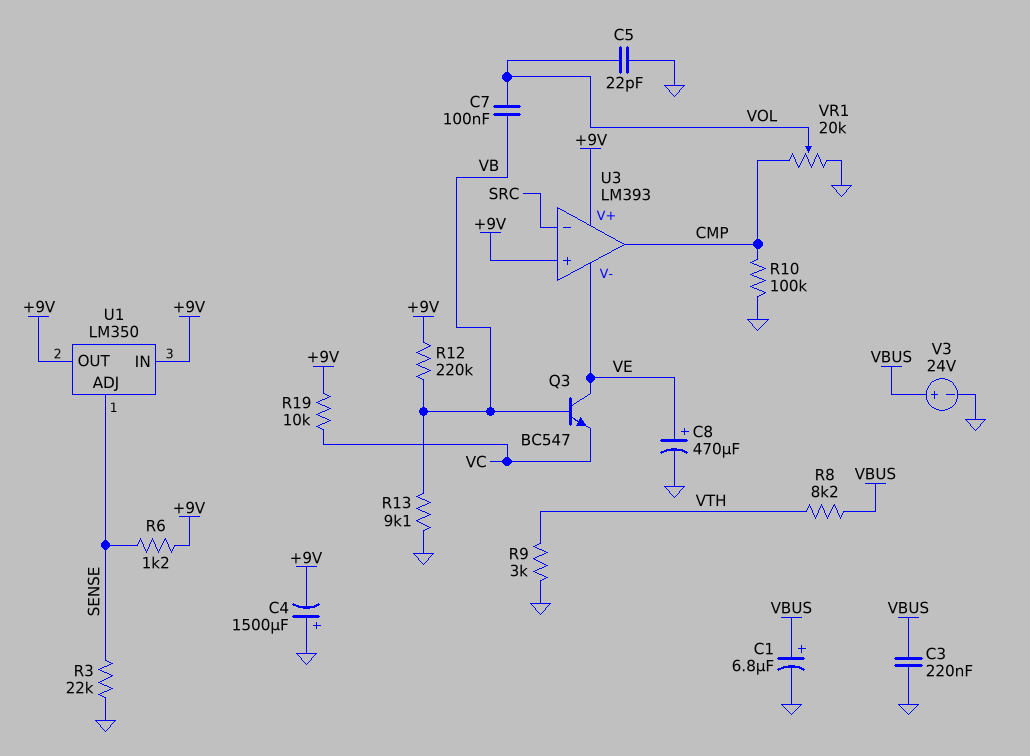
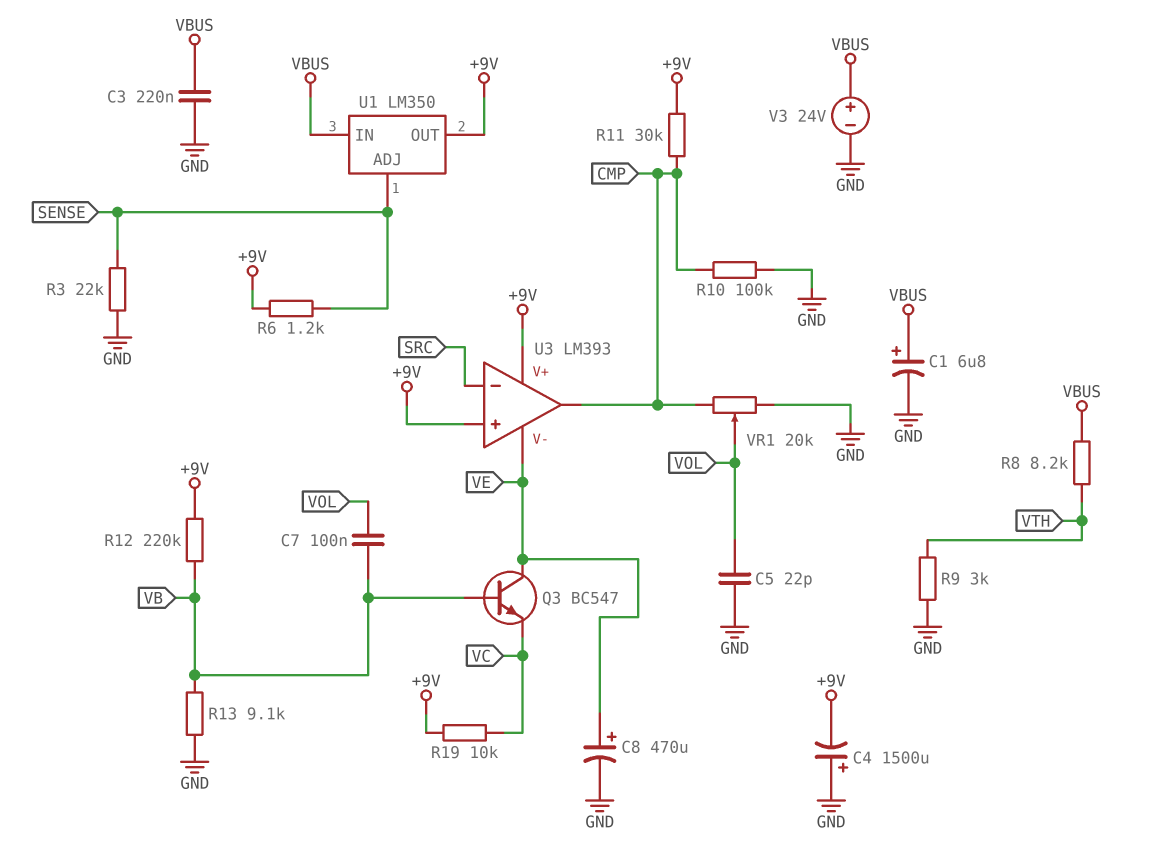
R11: none -> 30k (+9V, CMP)
U1 pin IN: +9V -> VBUS

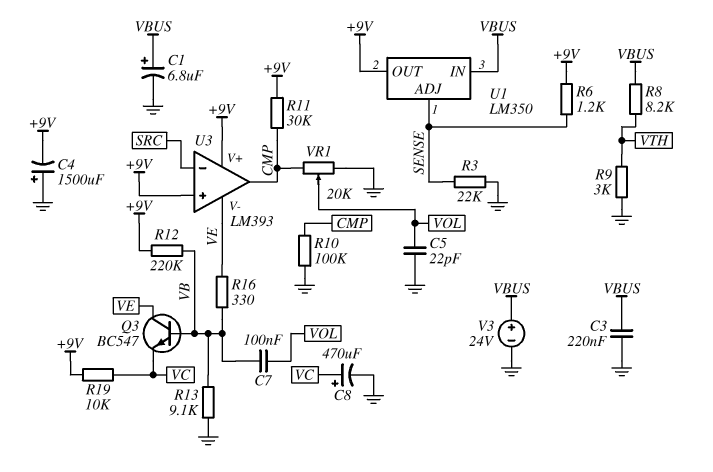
C8: 470uF (plus VE, minus GND) -> 470uF (plus VC, minus GND)
R16: none -> 330 (VB, VE)

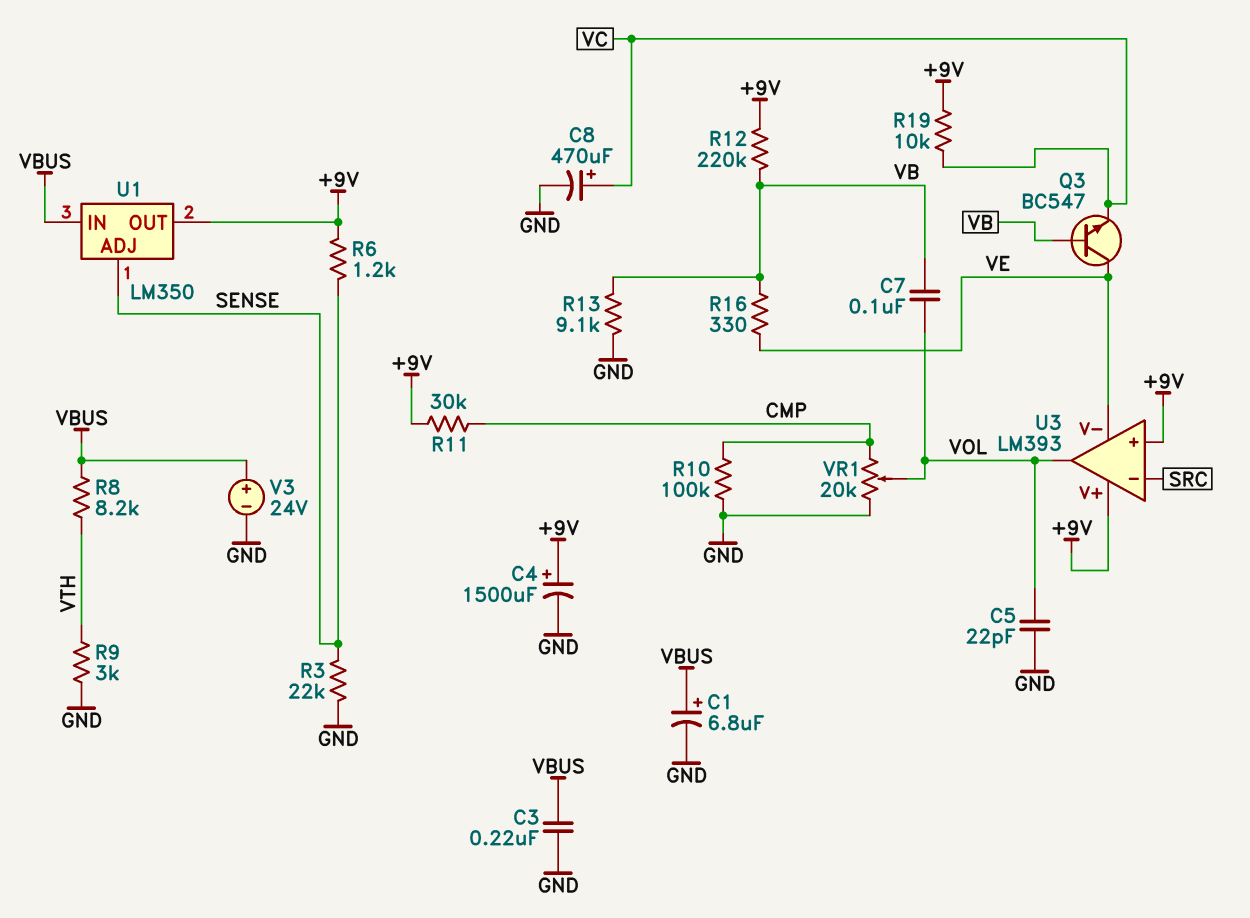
C4: 1500uF (plus GND, minus +9V) -> 1500uF (plus +9V, minus GND)
U3 pin out: CMP -> VOL

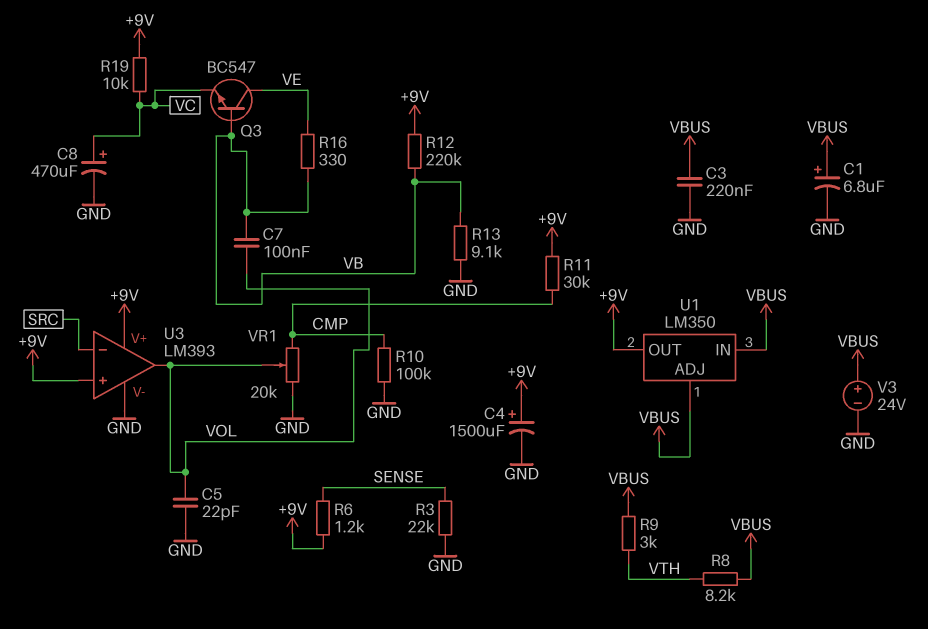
R9: 3k (GND, VTH) -> 3k (VBUS, VTH)
U1 pin ADJ: SENSE -> VBUS
U3 pin V-: VE -> GND

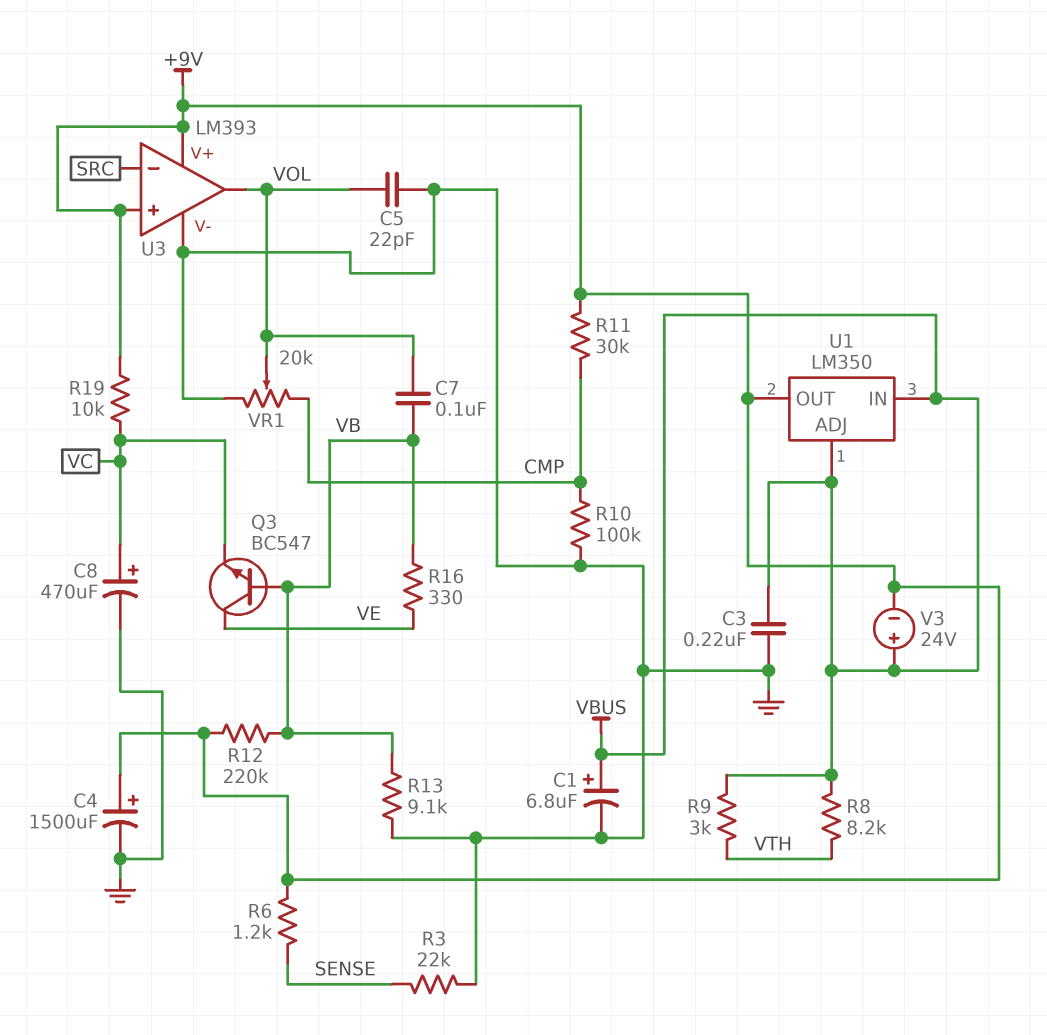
V3: 24V (plus VBUS, minus GND) -> 24V (plus VBUS, minus +9V)

